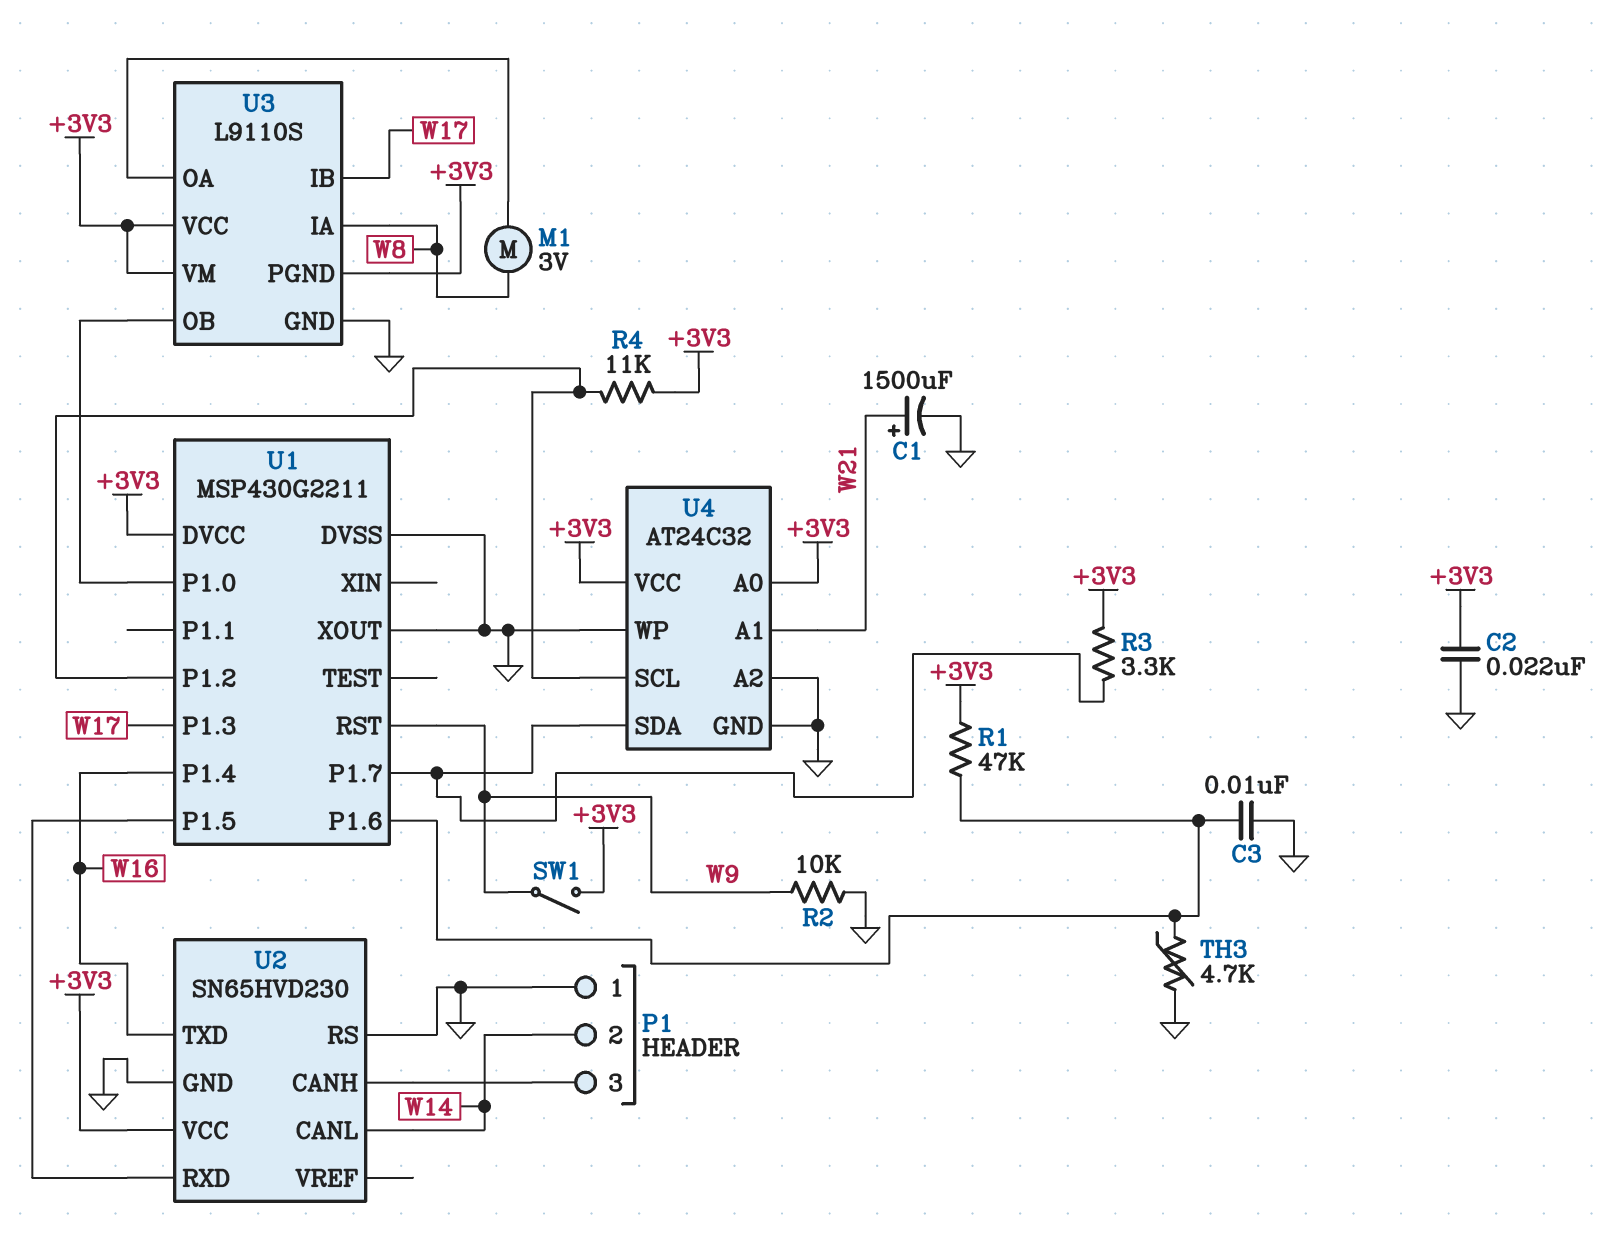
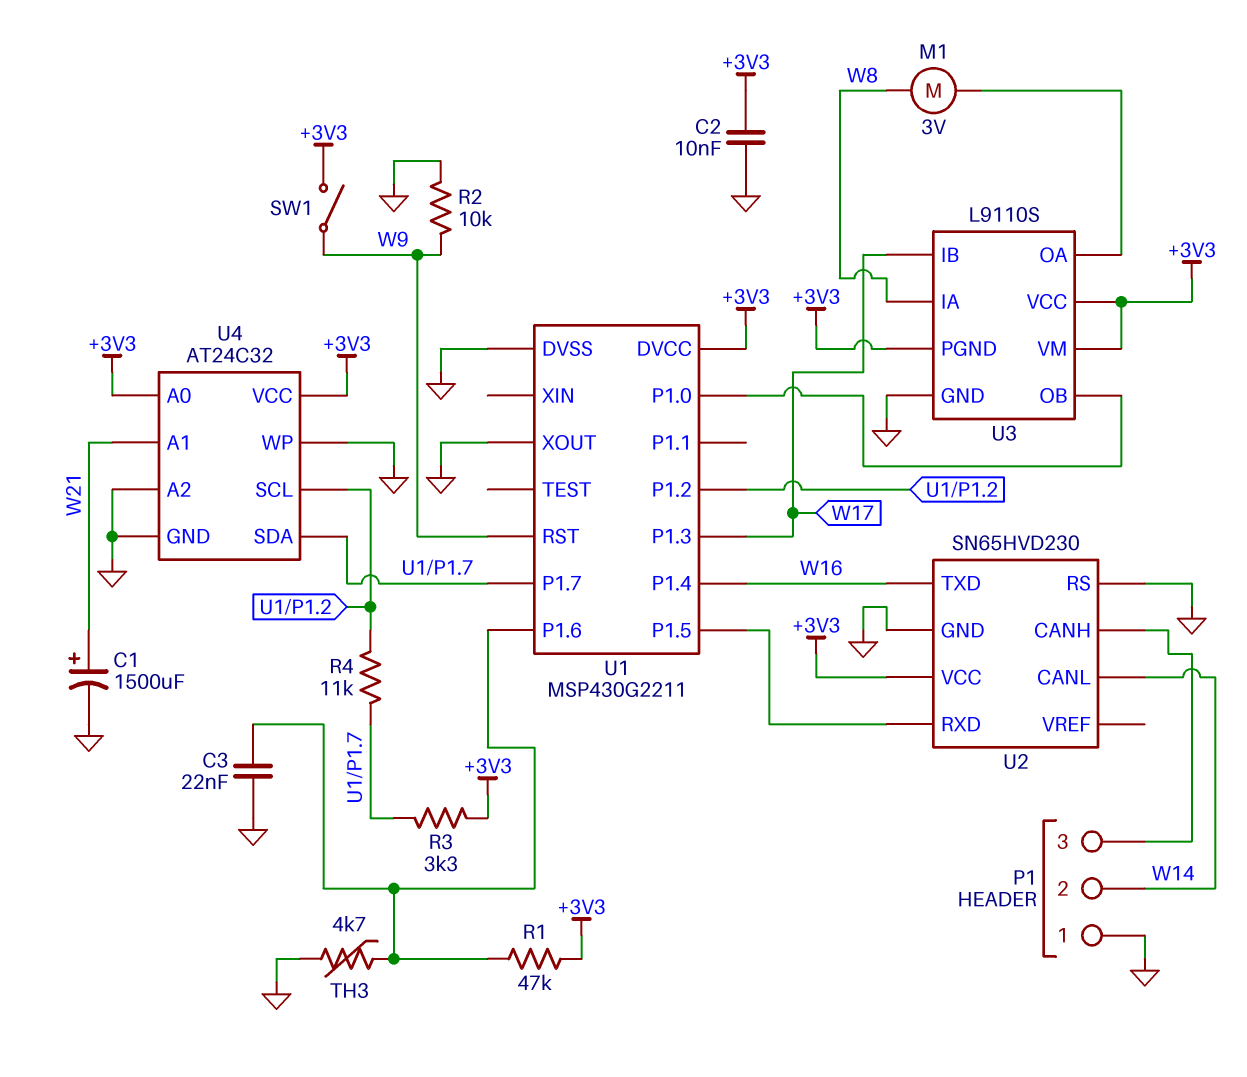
C2: 22nF (+3V3, GND) -> 10nF (+3V3, GND)
C3: 10nF (GND, U1/P1.6) -> 22nF (GND, U1/P1.6)
R4: 11k (+3V3, U1/P1.2) -> 11k (U1/P1.2, U1/P1.7)

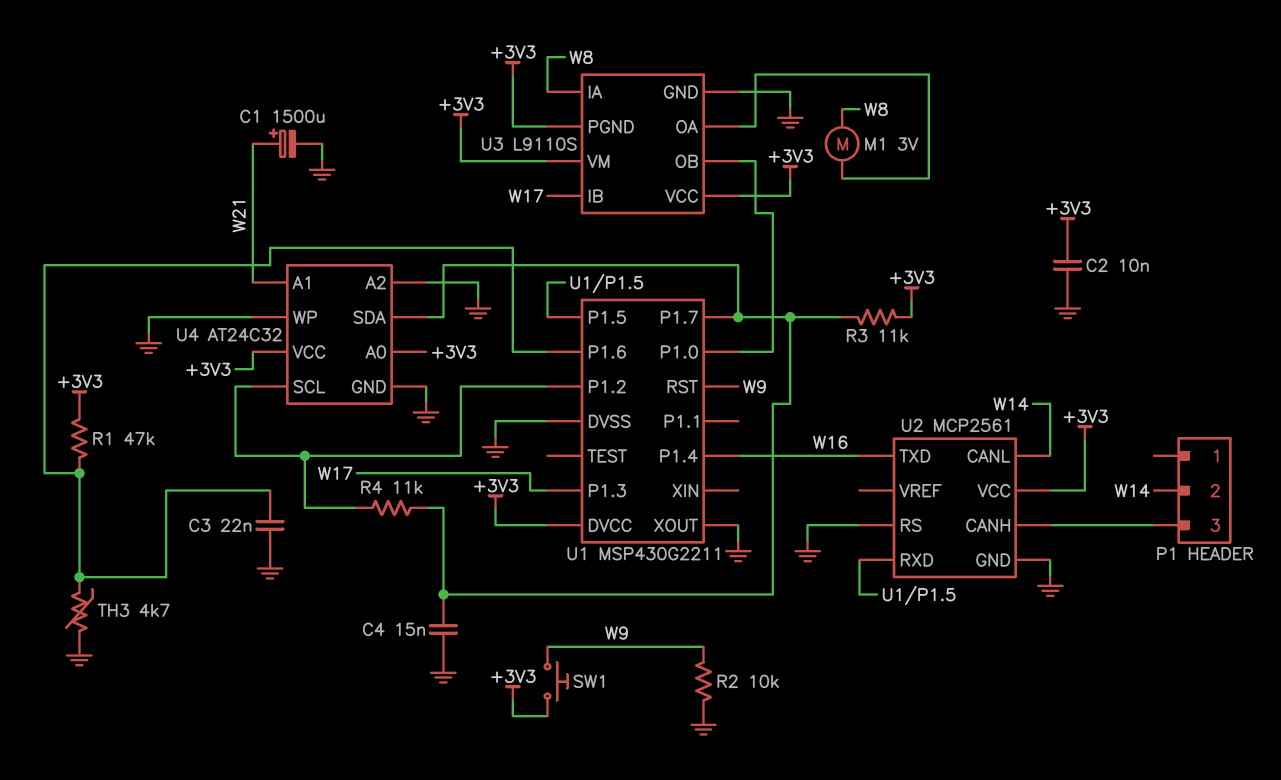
C4: none -> 15nF (GND, U1/P1.7)
P1 pin 1: GND -> none
R3: 3.3k (+3V3, U1/P1.7) -> 11k (+3V3, U1/P1.7)
SW1: switch (+3V3, W9) -> button (+3V3, W9)
U2: SN65HVD230 -> MCP2561

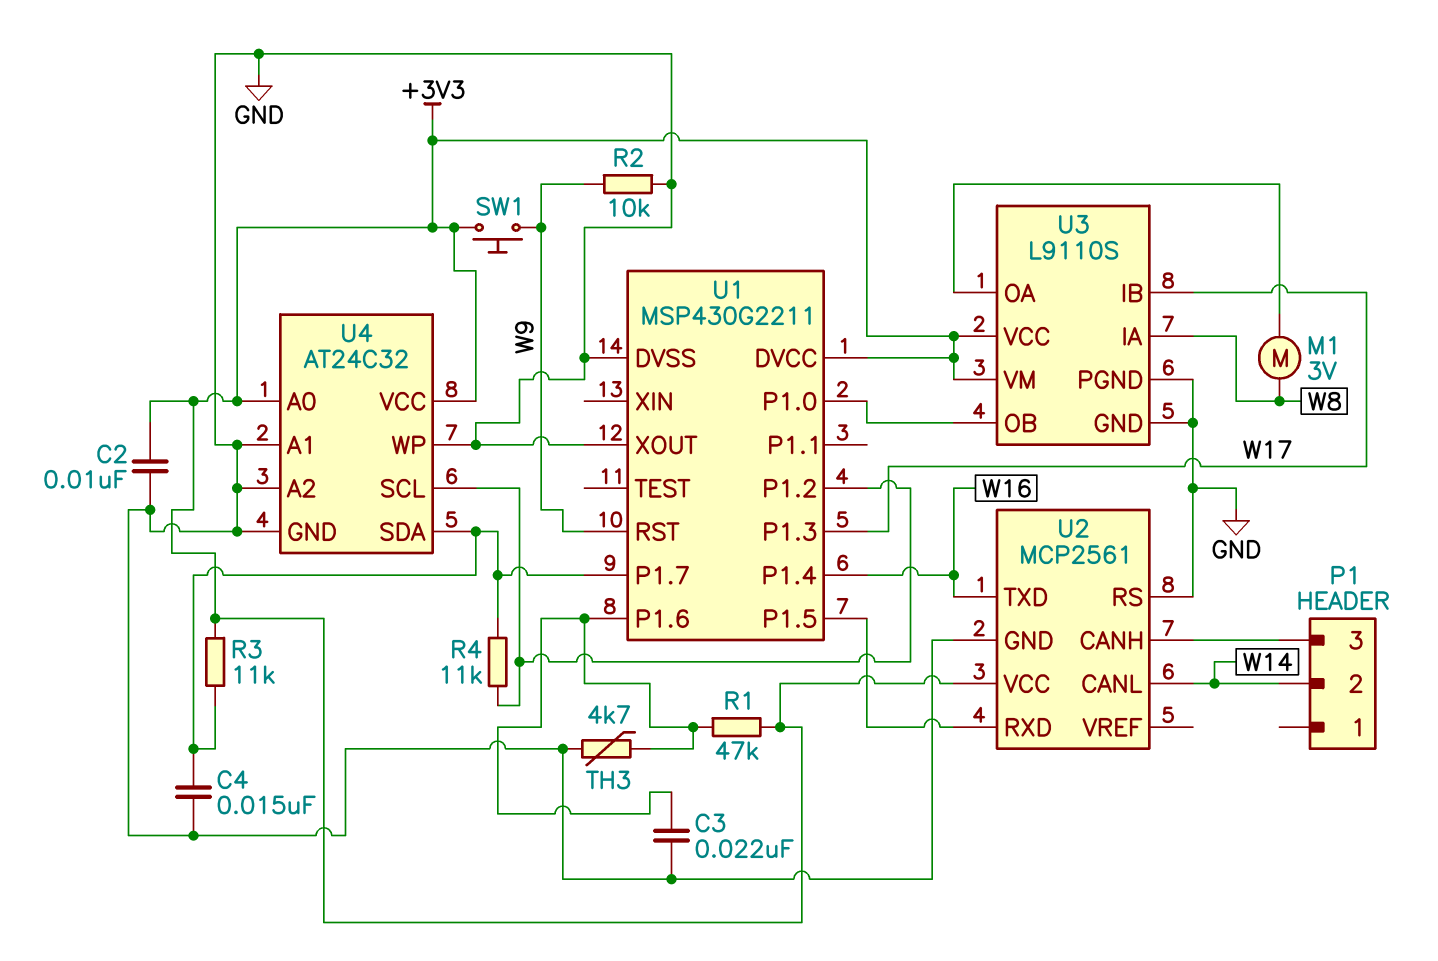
C1: 1500uF (plus W21, minus GND) -> none
U3 pin PGND: +3V3 -> GND
U4 pin A1: W21 -> GND

